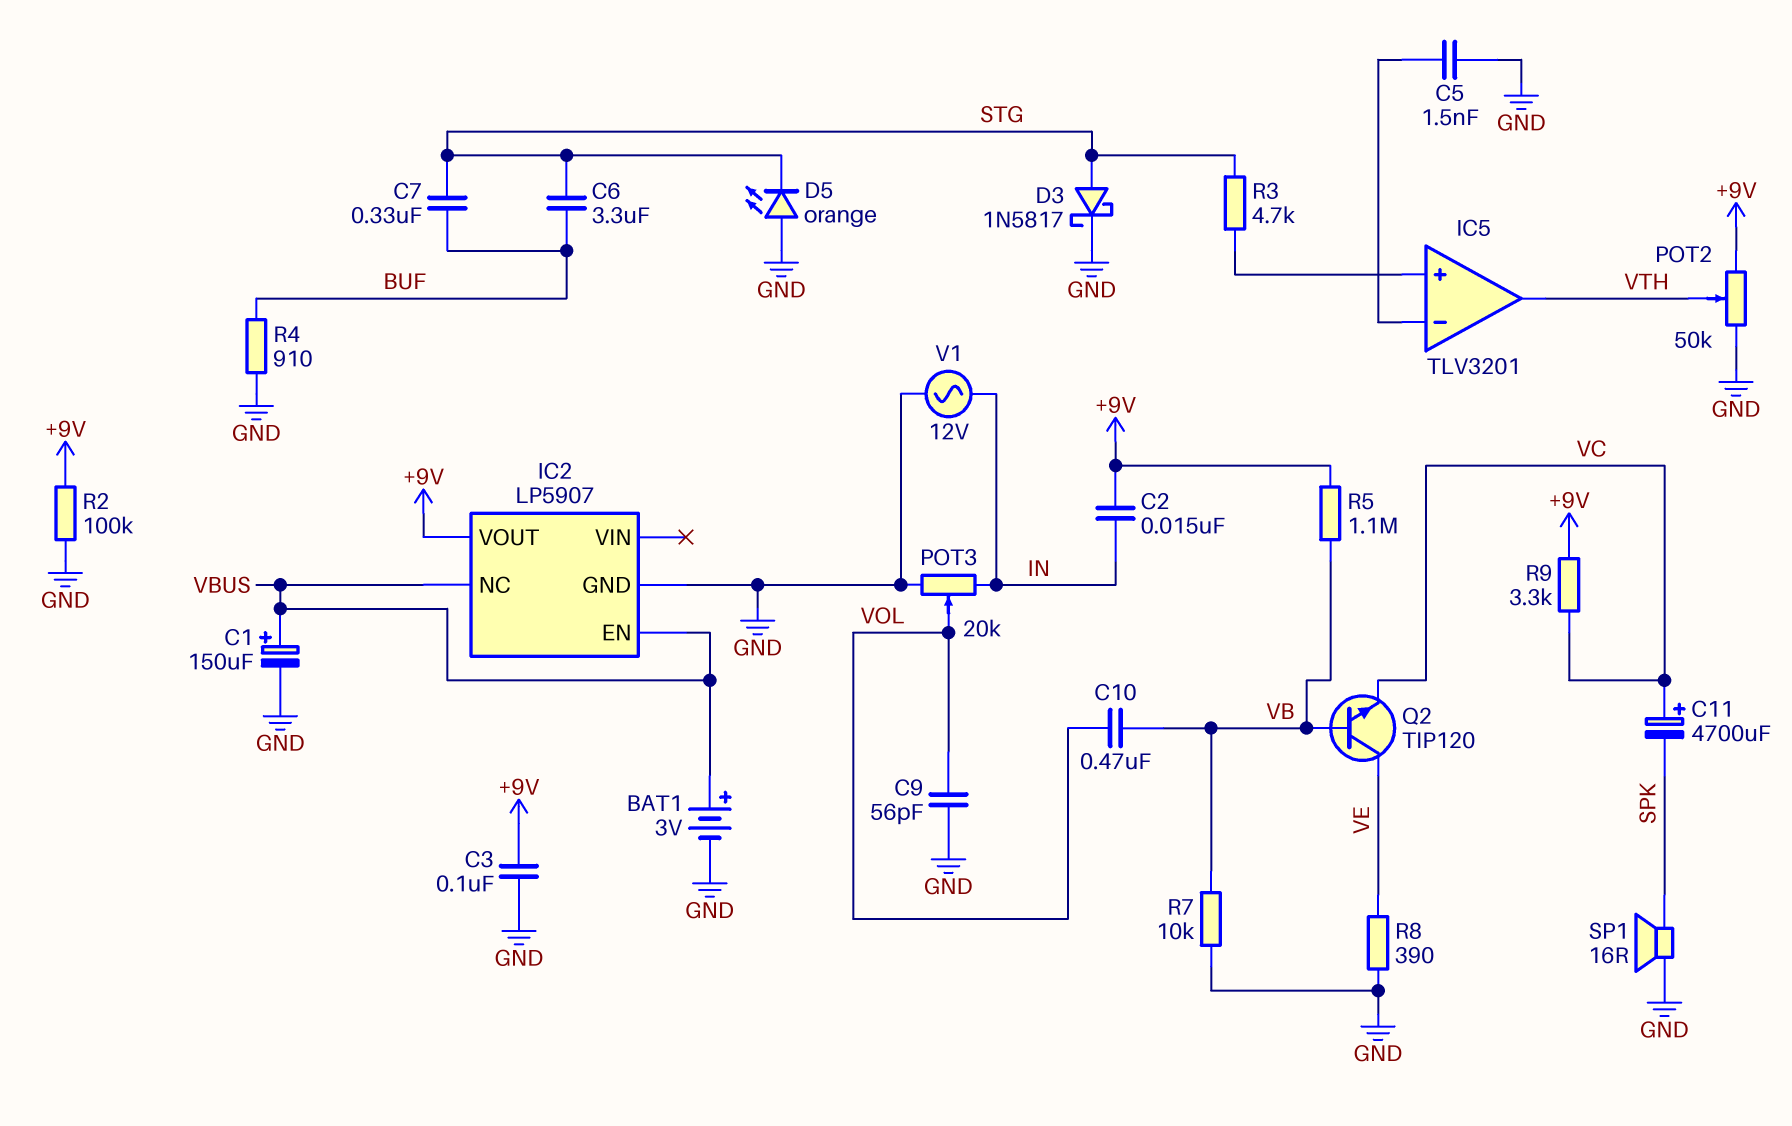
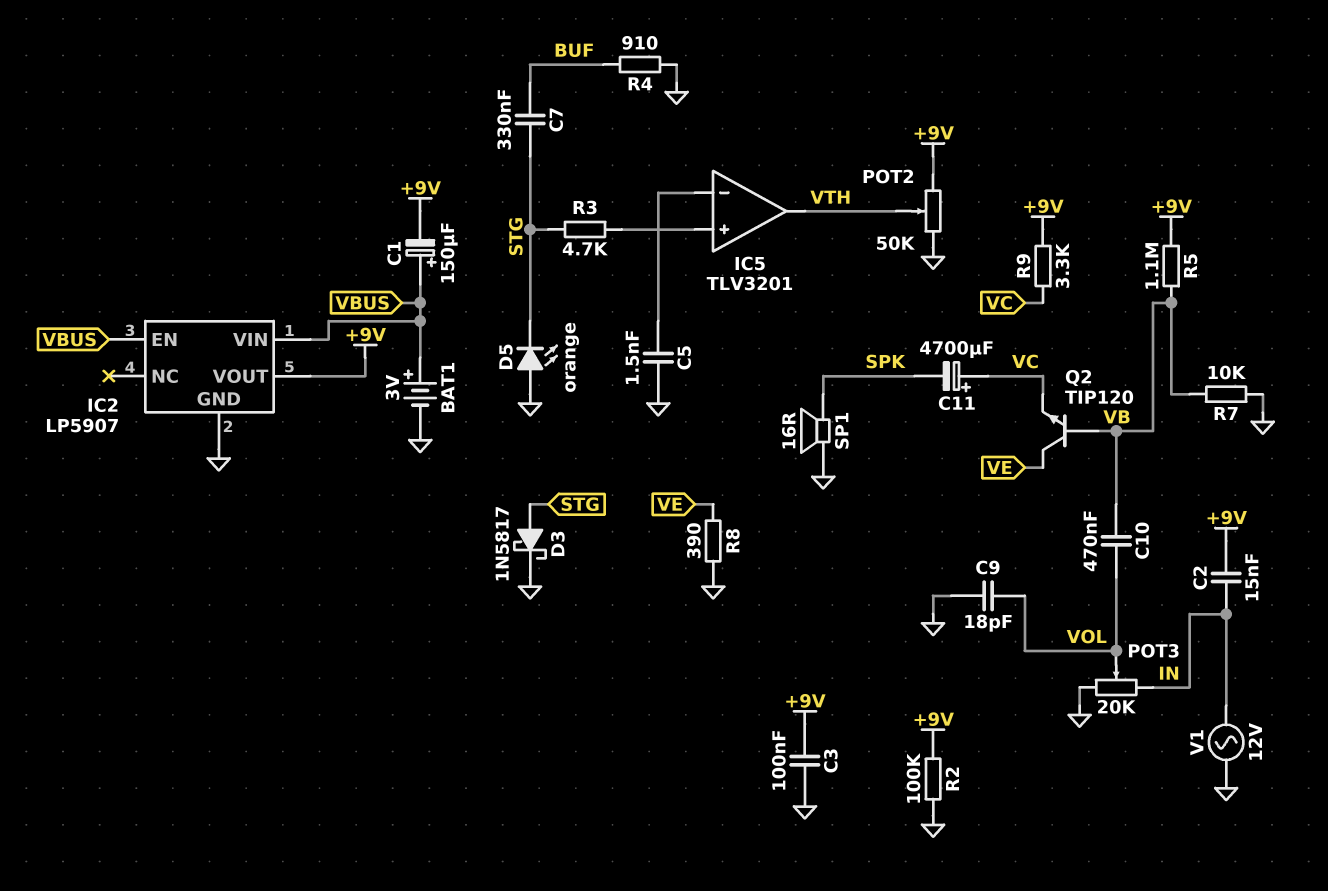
C1: 150uF (plus VBUS, minus GND) -> 150uF (plus VBUS, minus +9V)
C6: 3.3uF (BUF, STG) -> none
C9: 56pF (GND, VOL) -> 18pF (GND, VOL)
IC2 pin NC: VBUS -> none
IC2 pin VIN: none -> VBUS

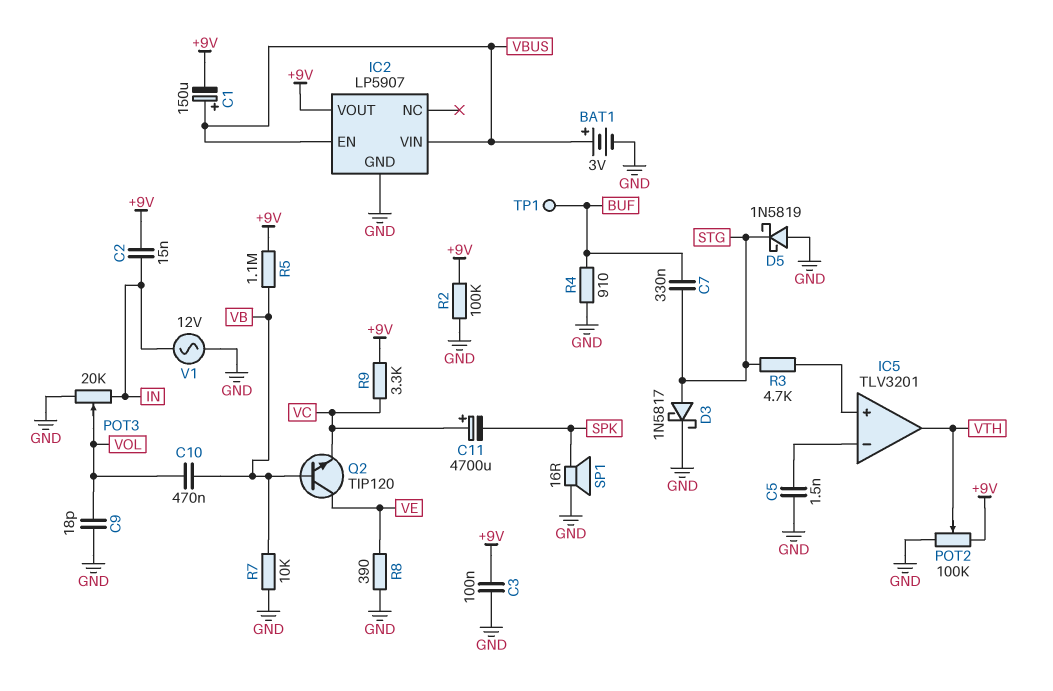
D5: LED orange (A GND, K STG) -> schottky 1N5819 (A GND, K STG)
POT2: 50k (+9V, GND, wiper VTH) -> 100k (+9V, GND, wiper VTH)
TP1: none -> test point (BUF)

